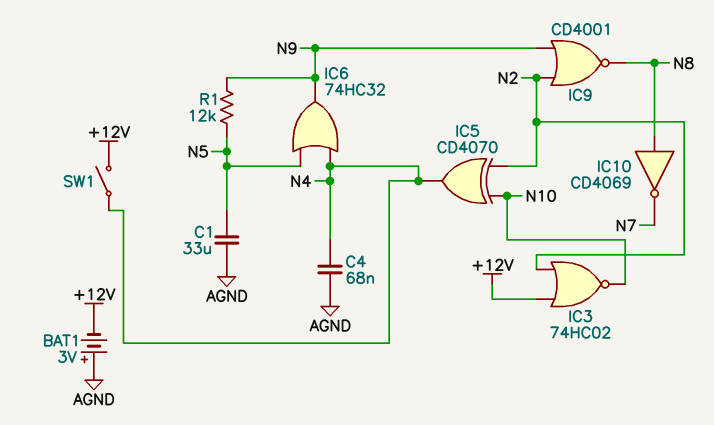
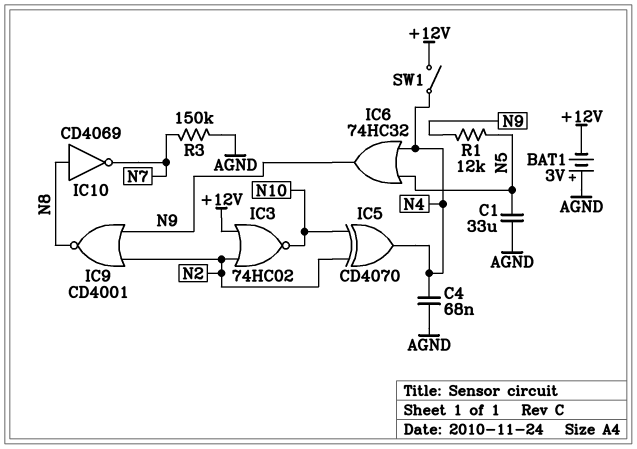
R3: none -> 150k (AGND, N7)

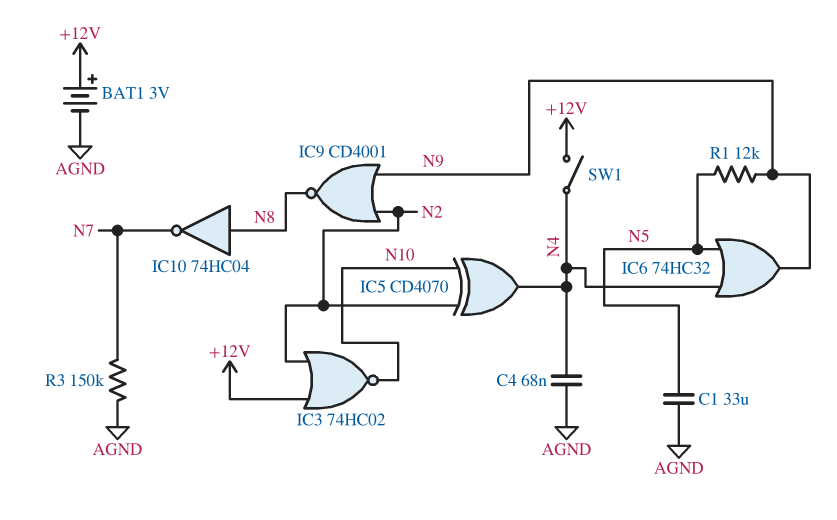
BAT1: 3V (plus AGND, minus +12V) -> 3V (plus +12V, minus AGND)
IC10: NOT CD4069 (in N8, out N7) -> NOT 74HC04 (in N8, out N7)

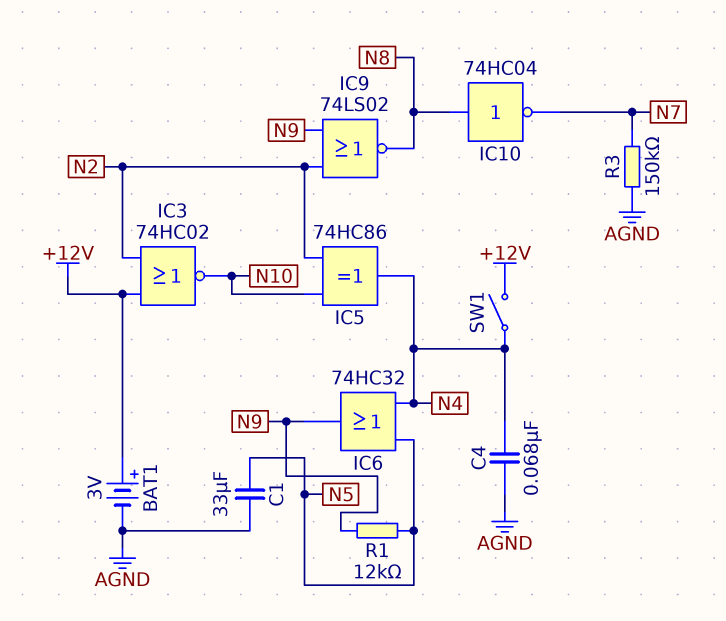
IC5: XOR CD4070 (in N2, in N10, out N4) -> XOR 74HC86 (in N2, in N10, out N4)
IC9: NOR CD4001 (in N2, in N9, out N8) -> NOR 74LS02 (in N2, in N9, out N8)

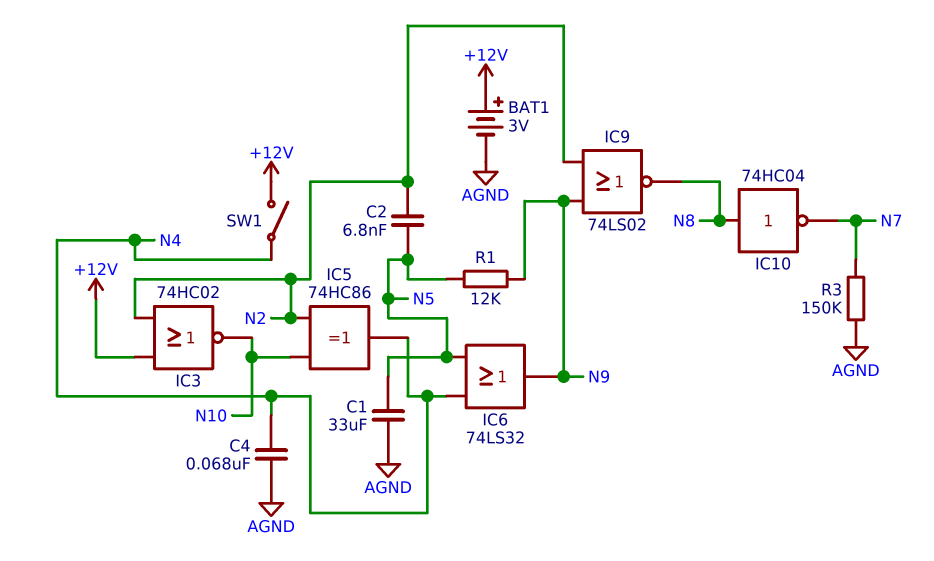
C2: none -> 6.8nF (N2, N5)
IC6: OR 74HC32 (in N4, in N5, out N9) -> OR 74LS32 (in N4, in N5, out N9)

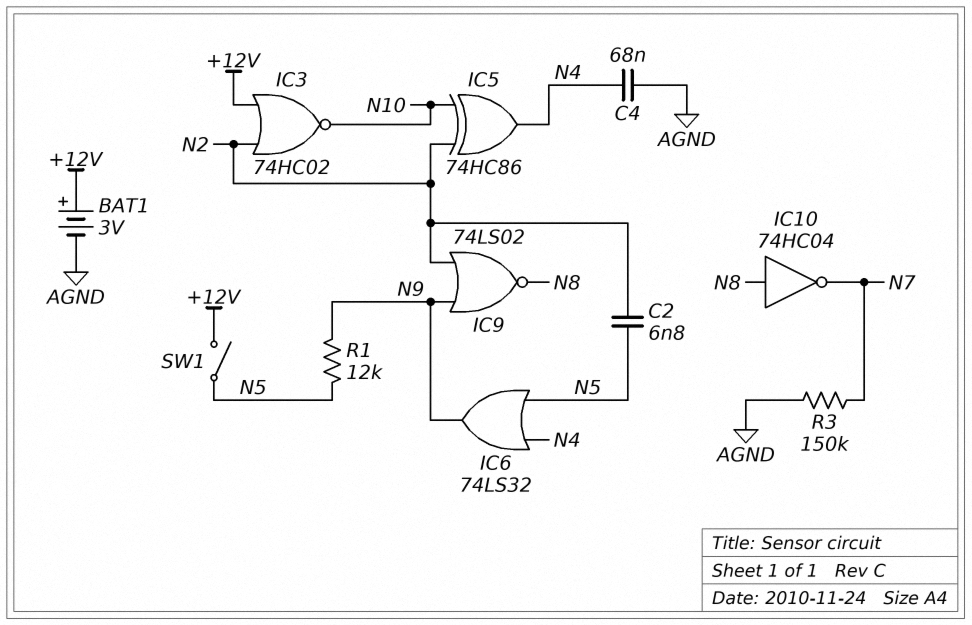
C1: 33uF (AGND, N5) -> none
SW1: switch (+12V, N4) -> switch (+12V, N5)

